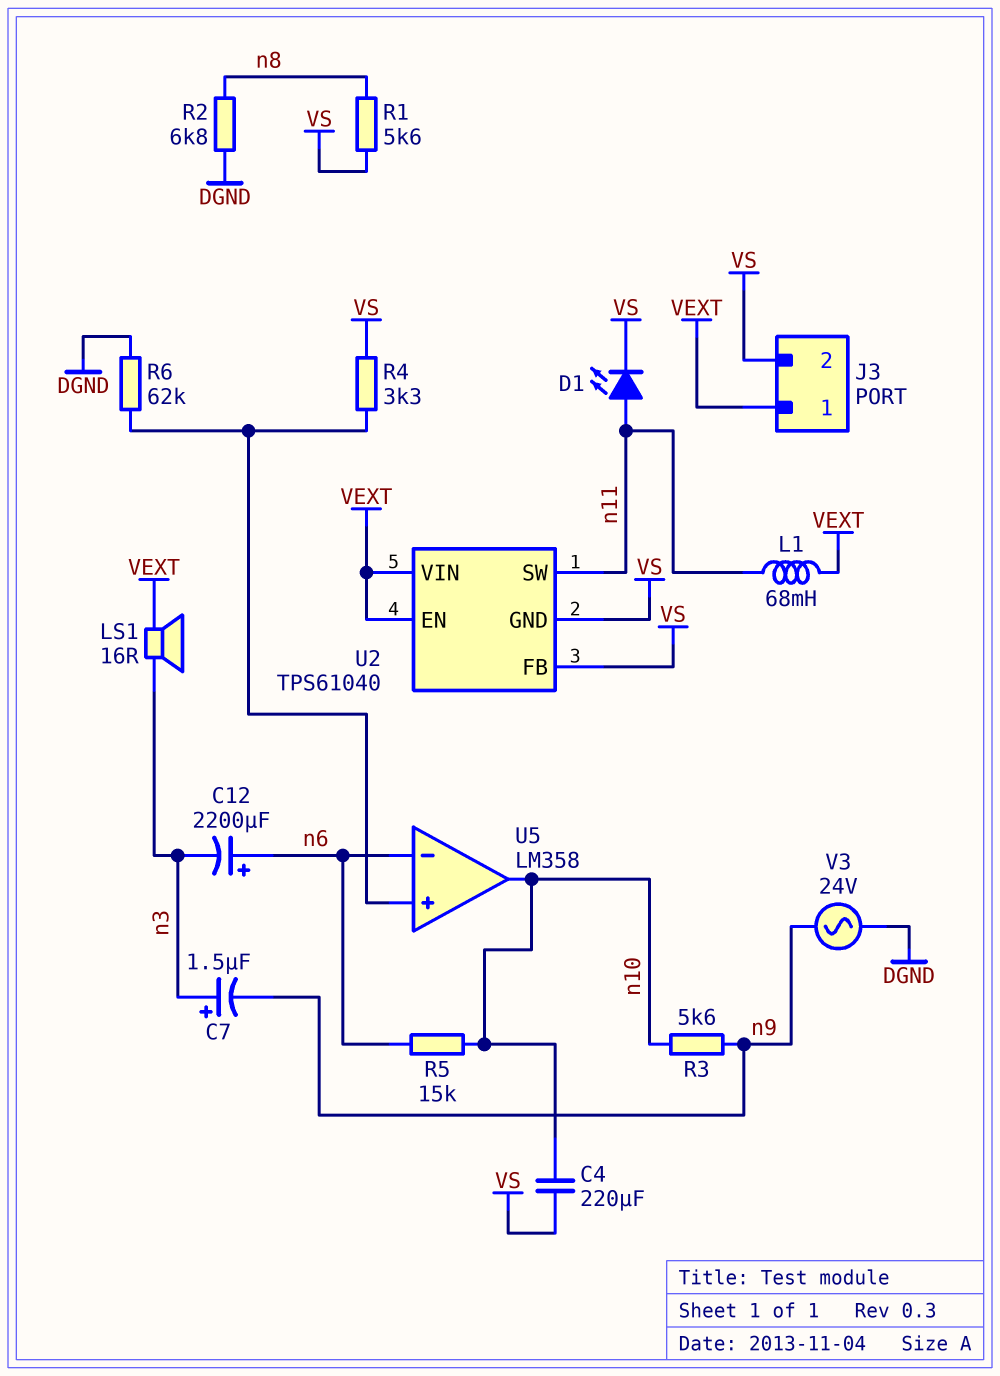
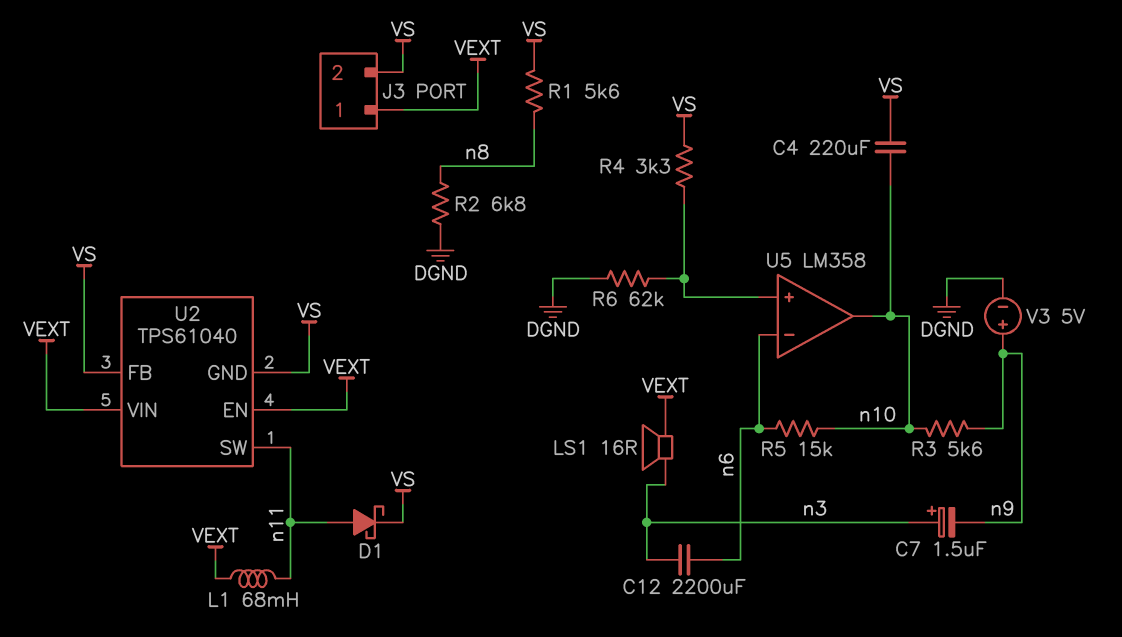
C12: 2200uF (plus n6, minus n3) -> 2200uF (n3, n6)
D1: LED (A n11, K VS) -> schottky (A n11, K VS)
V3: AC 24V (DGND, n9) -> 5V (plus n9, minus DGND)

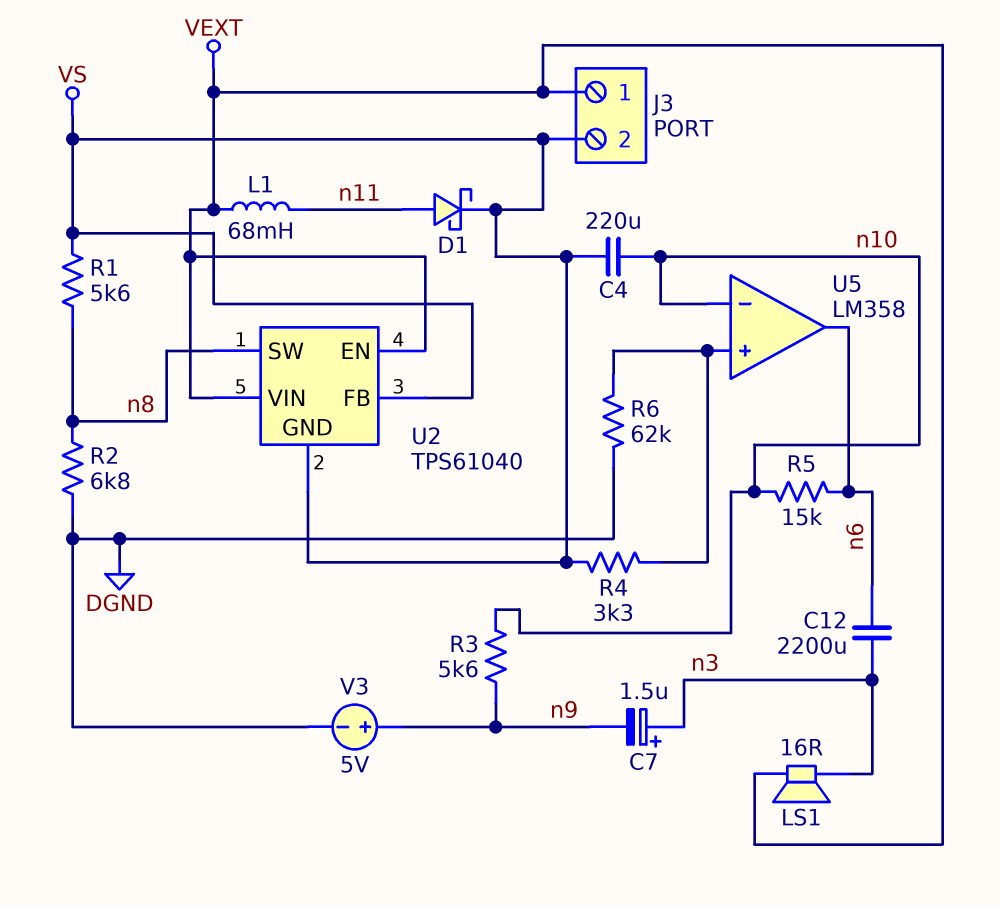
U2 pin SW: n11 -> n8
U5 pin in-: n6 -> n10
U5 pin out: n10 -> n6

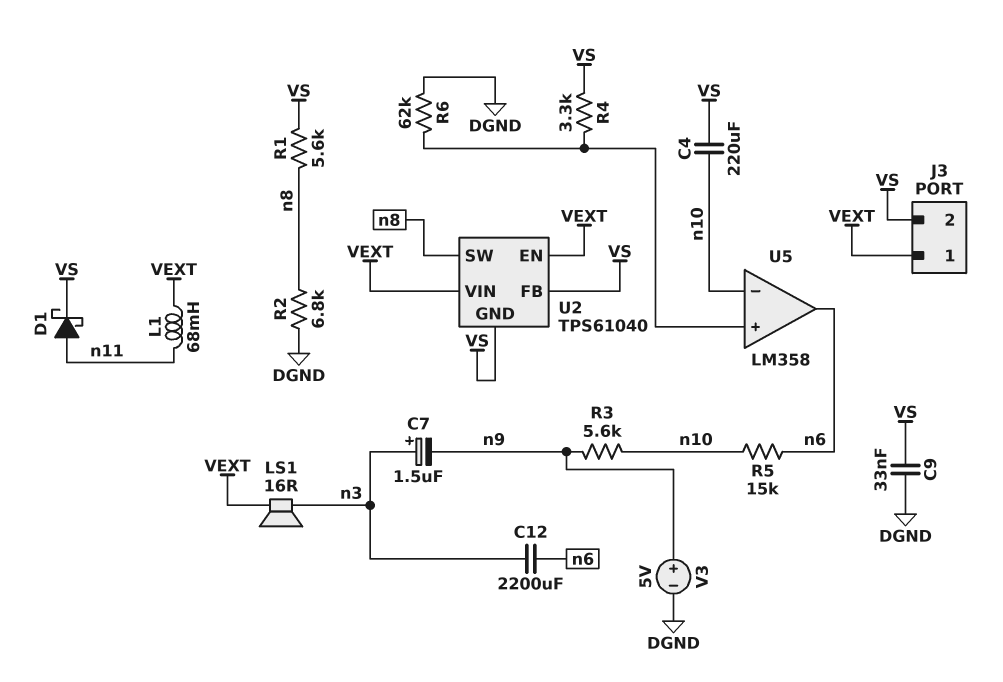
C9: none -> 33nF (DGND, VS)

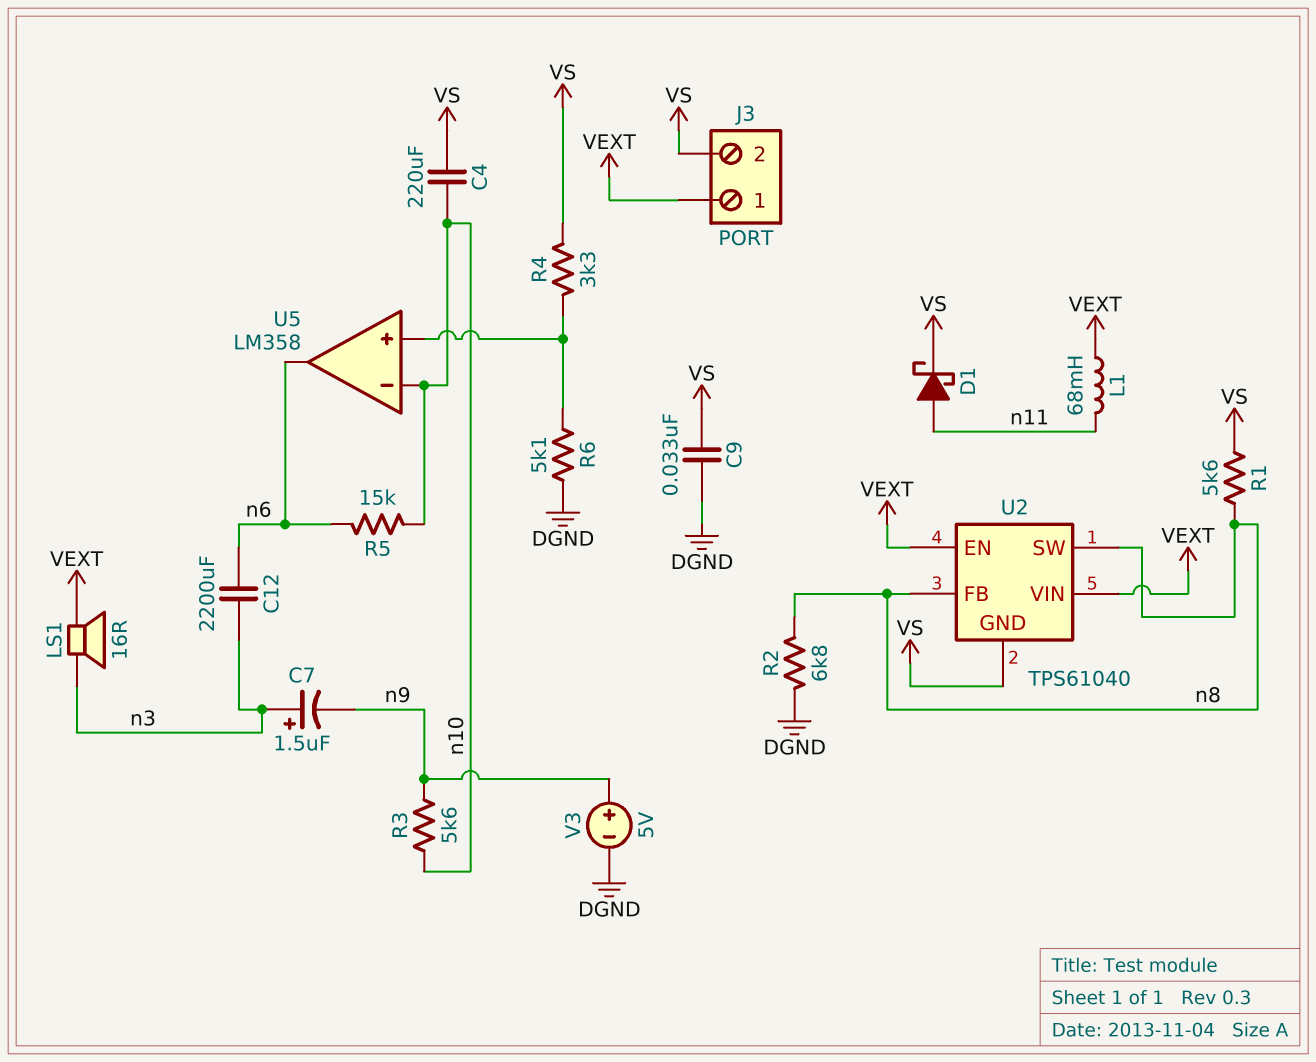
R6: 62k (DGND, U5/in+) -> 5.1k (DGND, U5/in+)
U2 pin FB: VS -> n8

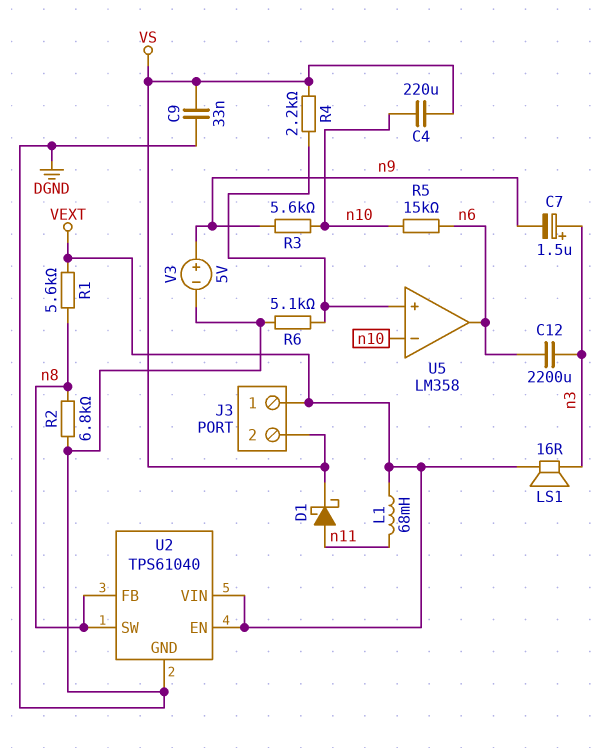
R1: 5.6k (VS, n8) -> 5.6k (VEXT, n8)
R4: 3.3k (U5/in+, VS) -> 2.2k (U5/in+, VS)
U2 pin GND: VS -> DGND

